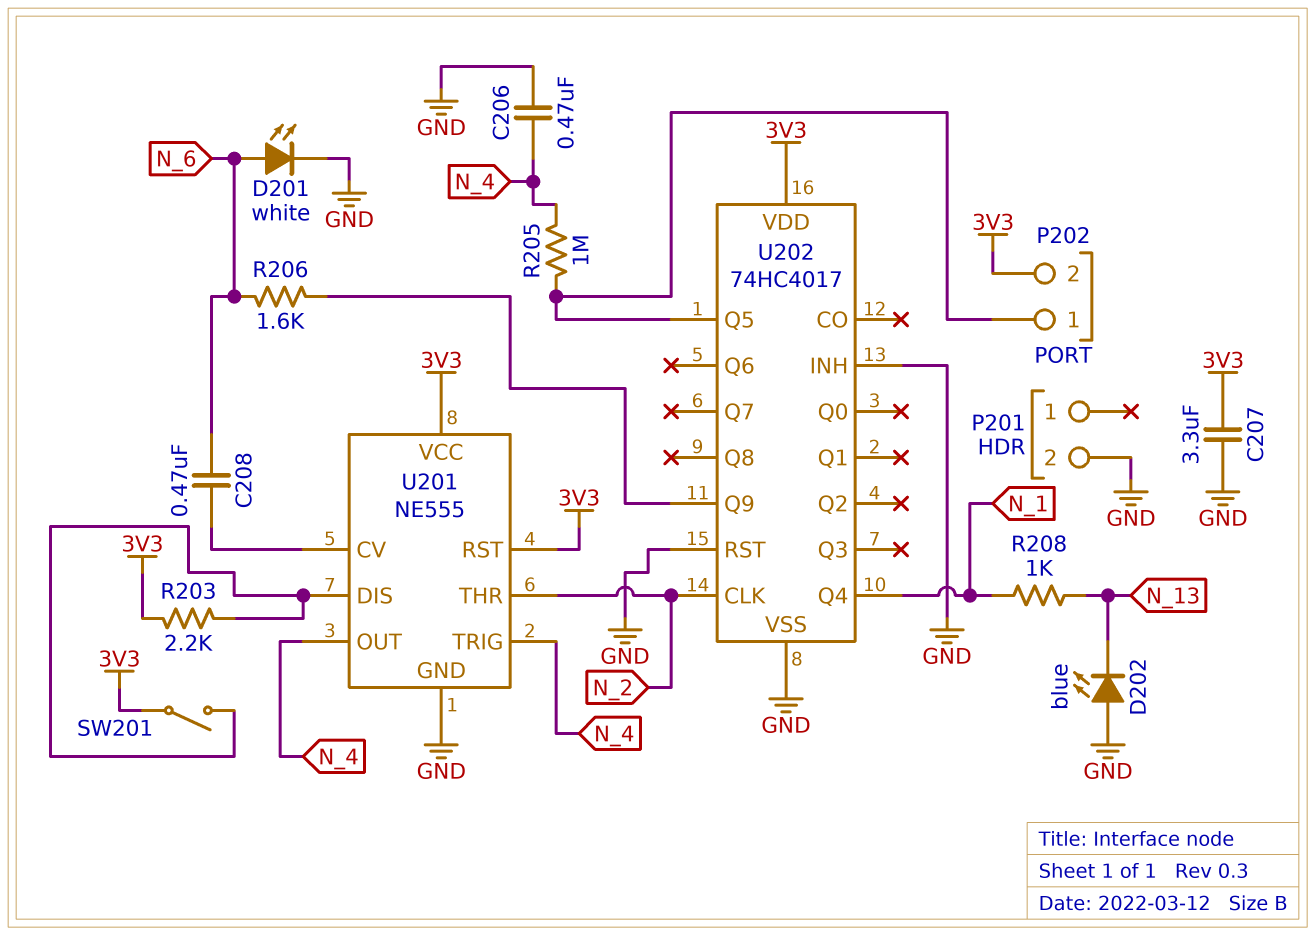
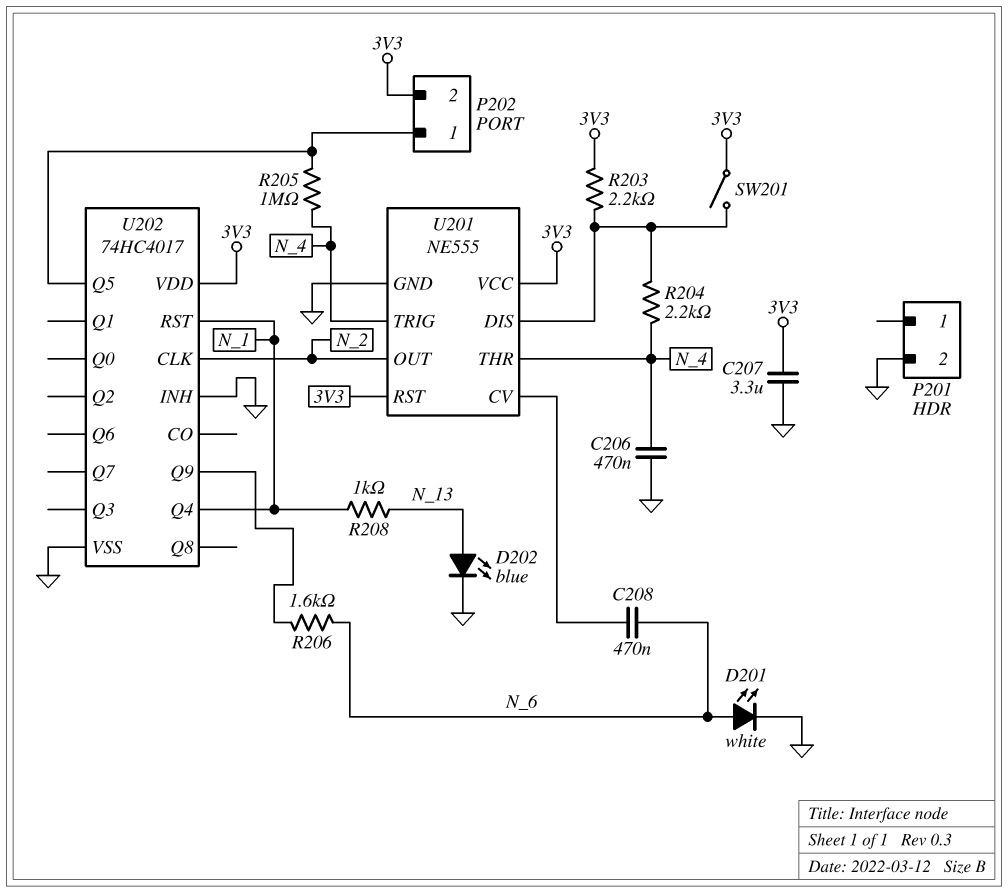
D202: LED blue (A GND, K N_13) -> LED blue (A N_13, K GND)
R204: none -> 2.2k (N_4, U201/DIS)
U201 pin OUT: N_4 -> N_2
U201 pin THR: N_2 -> N_4
U202 pin RST: GND -> N_1

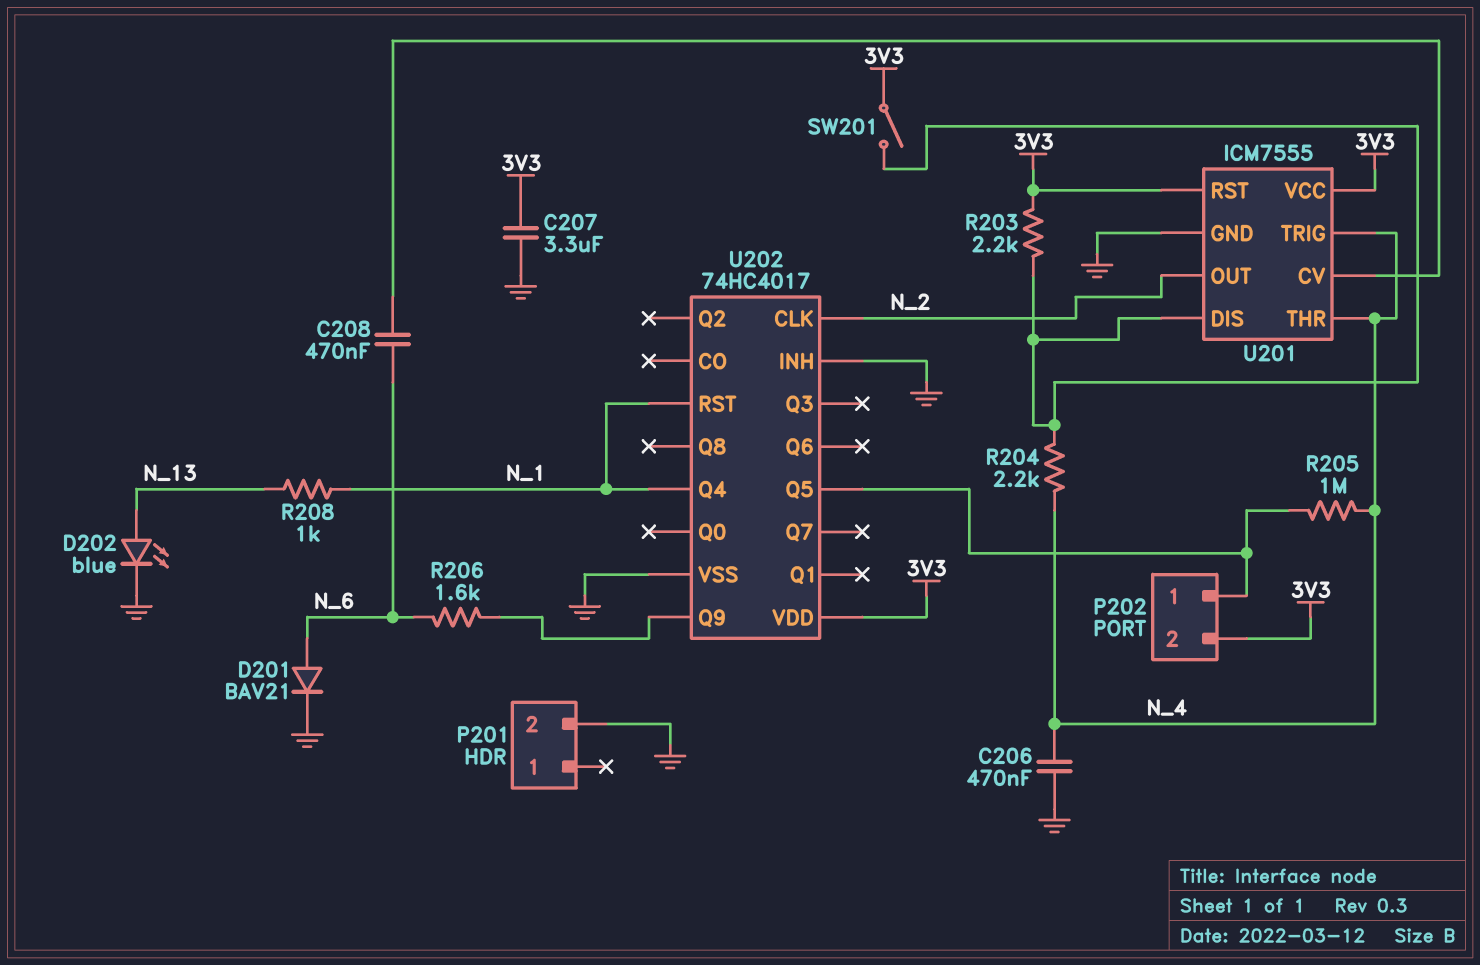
D201: LED white (A N_6, K GND) -> diode BAV21 (A N_6, K GND)
U201: NE555 -> ICM7555

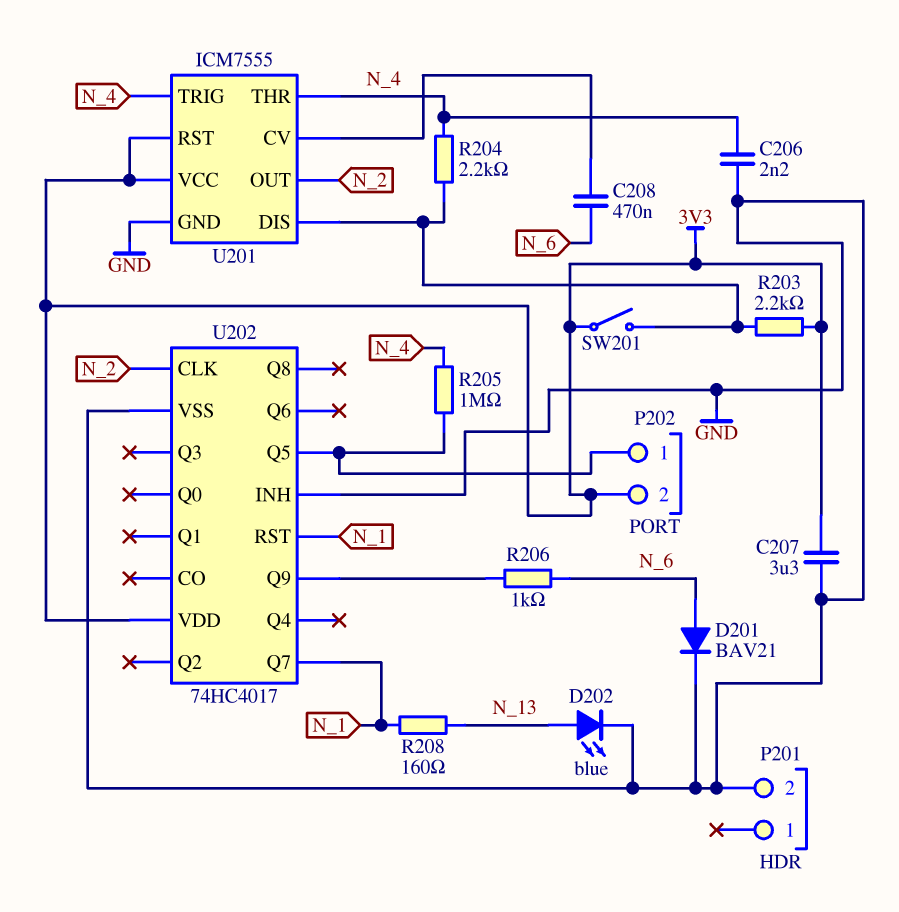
C206: 470nF (GND, N_4) -> 2.2nF (GND, N_4)
R206: 1.6k (N_6, U202/Q9) -> 1k (N_6, U202/Q9)
R208: 1k (N_1, N_13) -> 160 (N_1, N_13)
U202 pin Q4: N_1 -> none
U202 pin Q7: none -> N_1

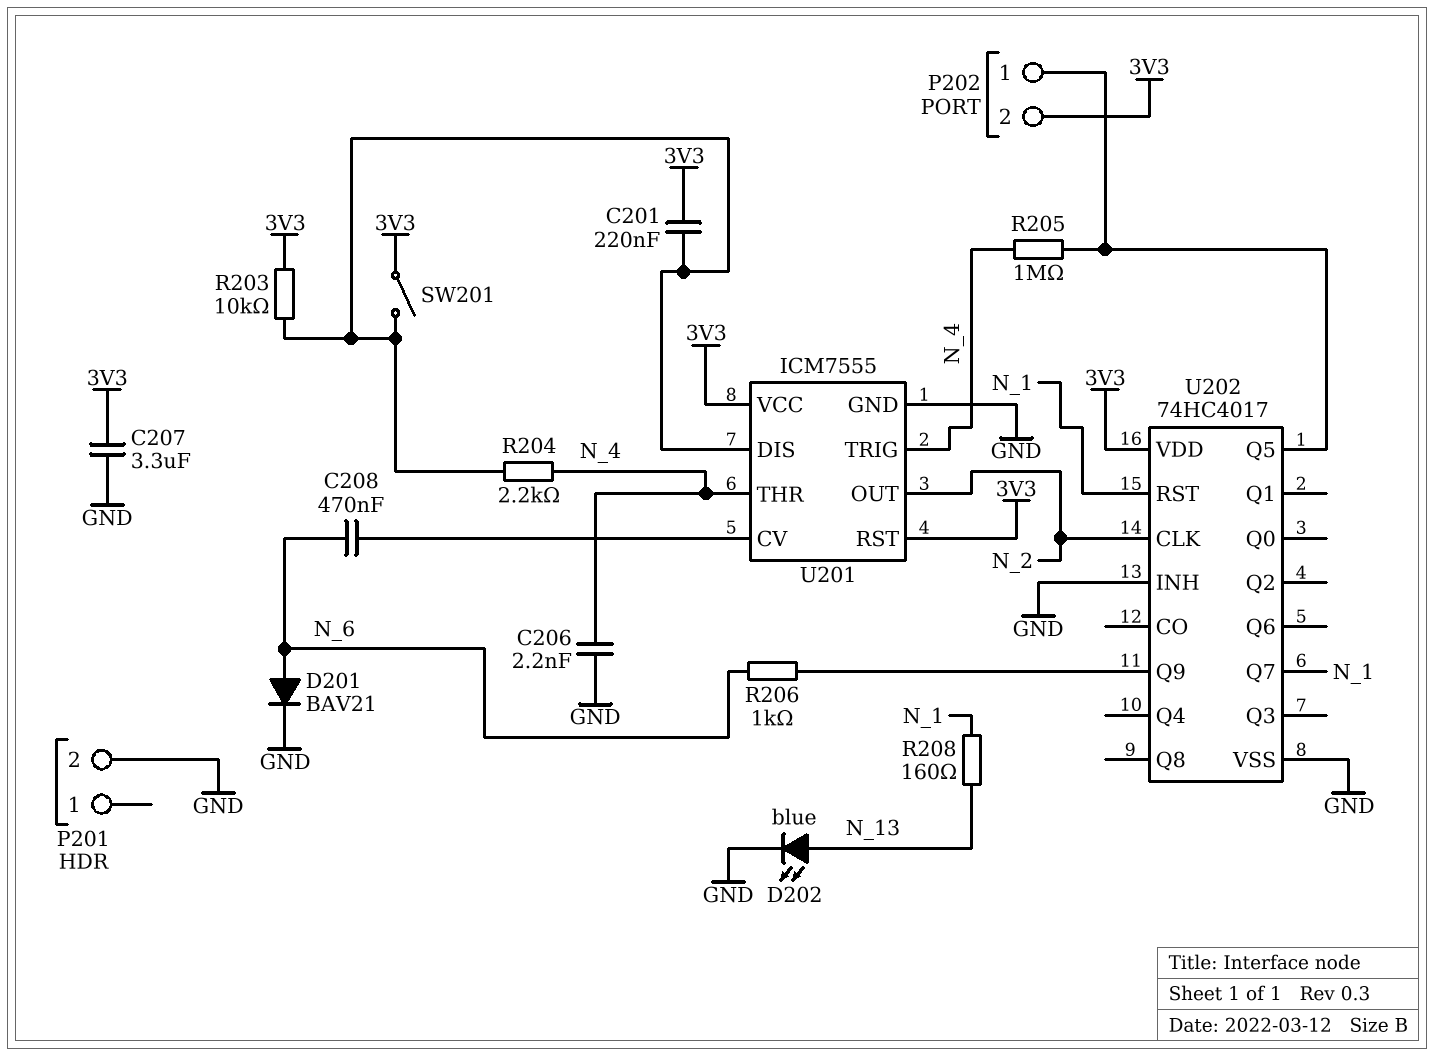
C201: none -> 220nF (3V3, U201/DIS)
R203: 2.2k (3V3, U201/DIS) -> 10k (3V3, U201/DIS)

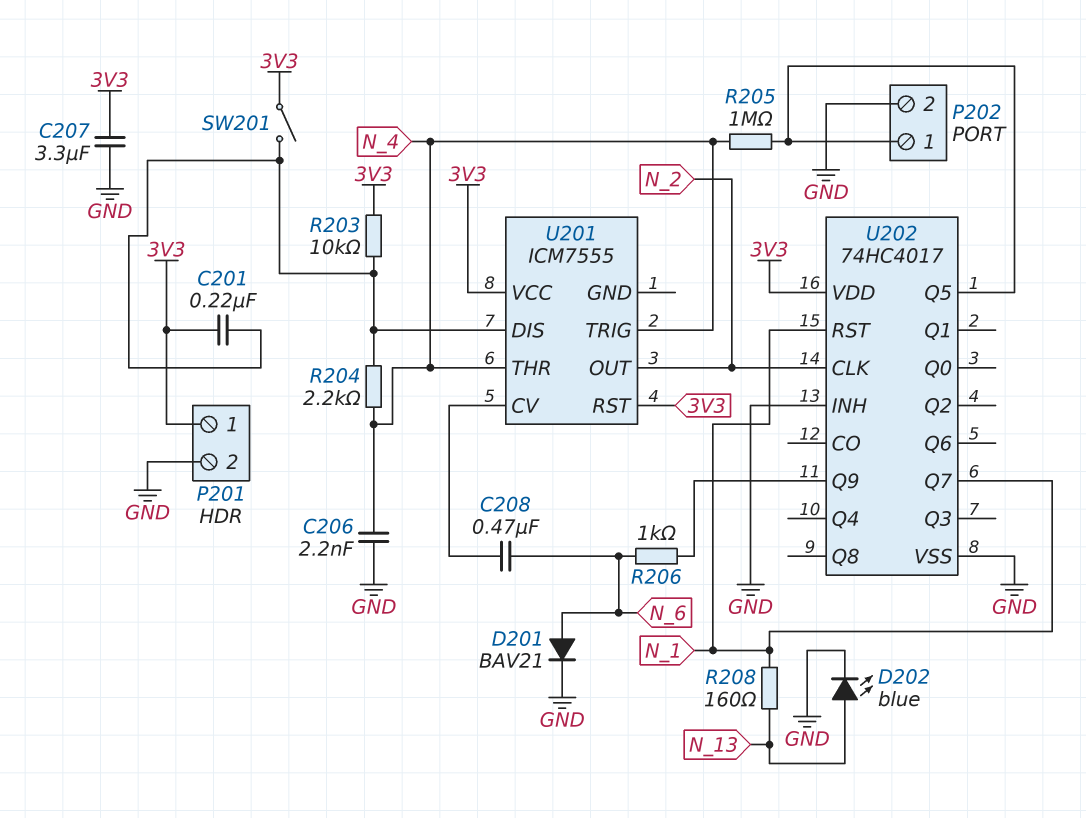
P201 pin 1: none -> 3V3
P202 pin 2: 3V3 -> GND
U201 pin GND: GND -> none

